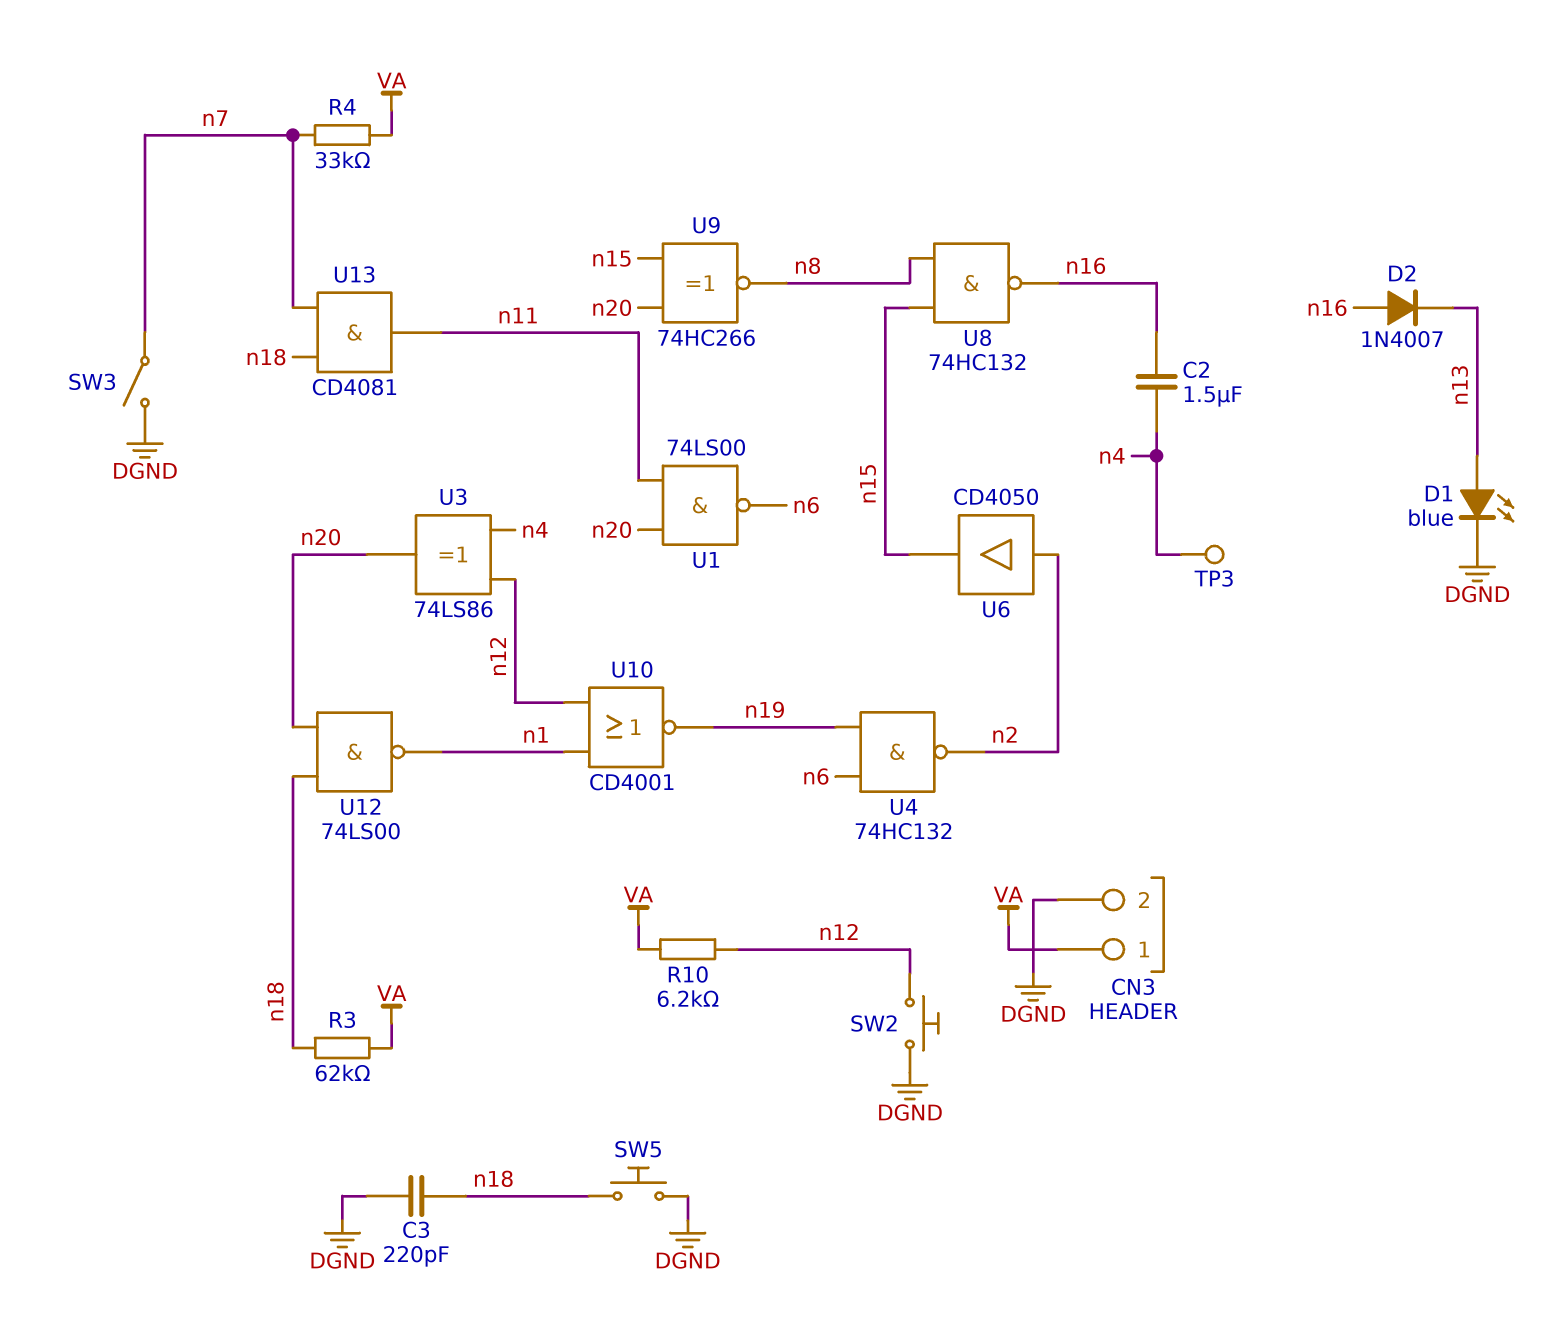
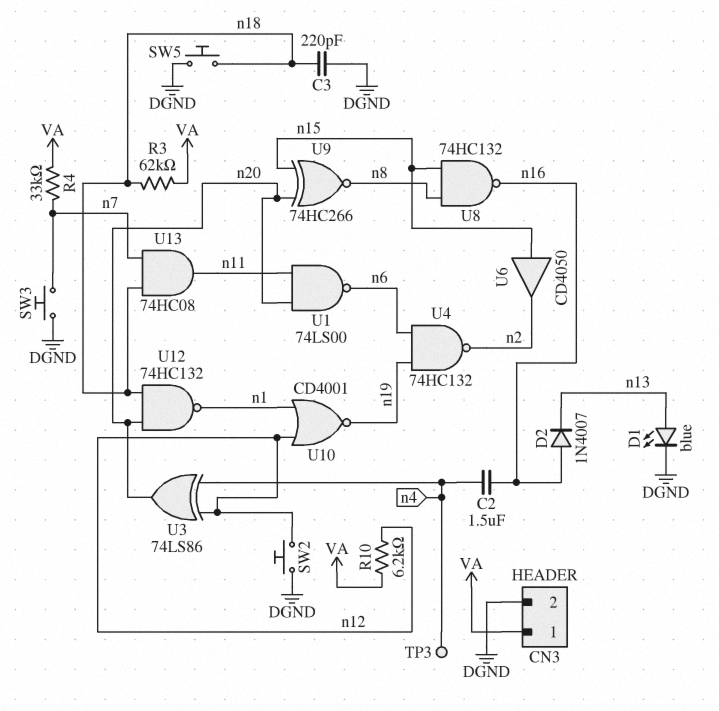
SW3: switch (DGND, n7) -> button (DGND, n7)
U6: buffer CD4050 (in n2, out n15) -> buffer CD4050 (in n15, out n2)
U12: NAND 74LS00 (in n18, in n20, out n1) -> NAND 74HC132 (in n18, in n20, out n1)
U13: AND CD4081 (in n7, in n18, out n11) -> AND 74HC08 (in n7, in n18, out n11)

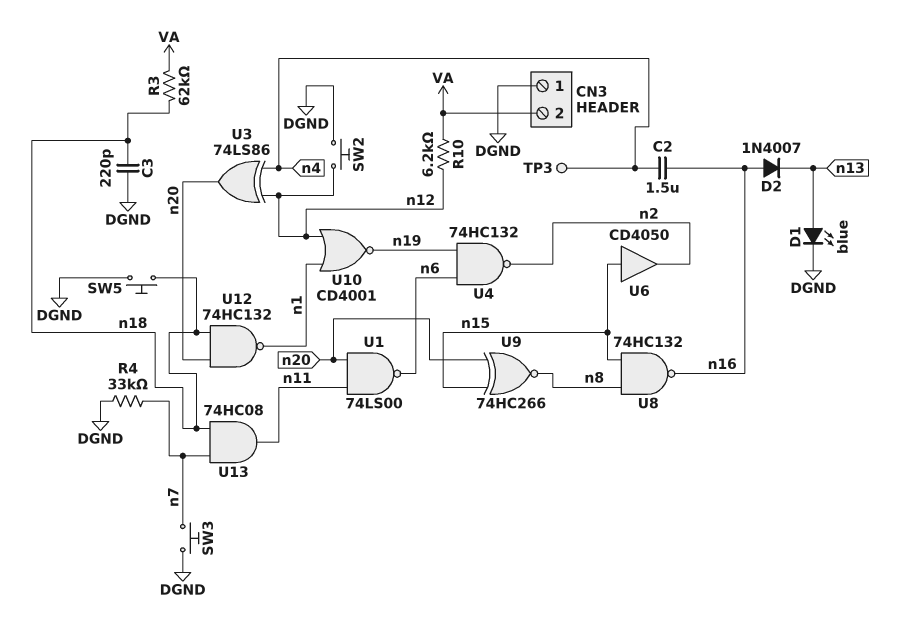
CN3 pin 1: VA -> DGND
CN3 pin 2: DGND -> VA
R4: 33k (VA, n7) -> 33k (DGND, n7)

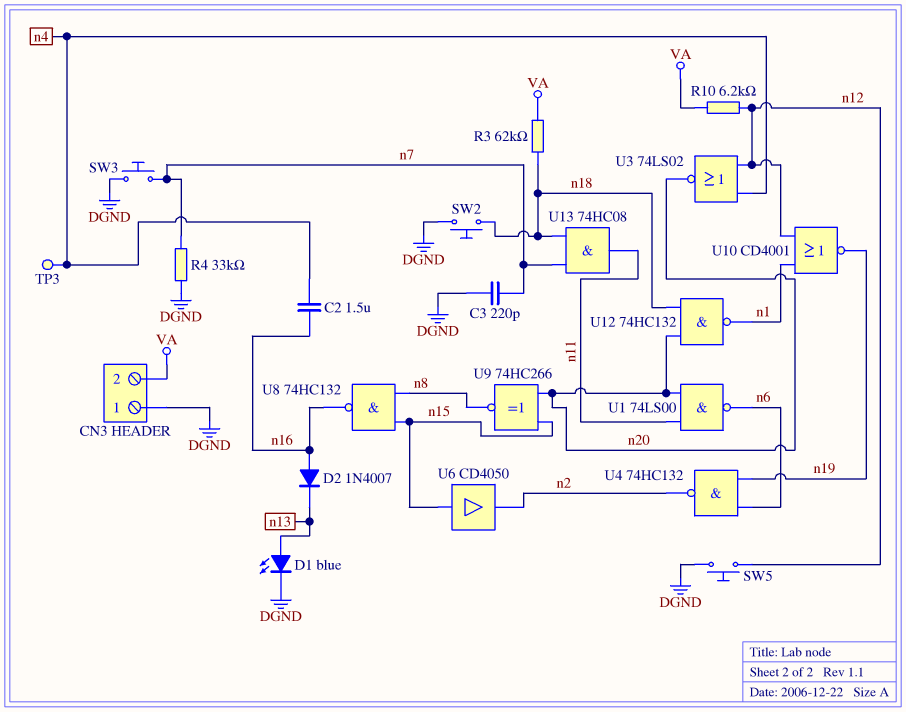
C3: 220pF (DGND, n18) -> 220pF (DGND, n7)
SW2: button (DGND, n12) -> button (DGND, n18)
SW5: button (DGND, n18) -> button (DGND, n12)
U3: XOR 74LS86 (in n4, in n12, out n20) -> NOR 74LS02 (in n4, in n12, out n20)

